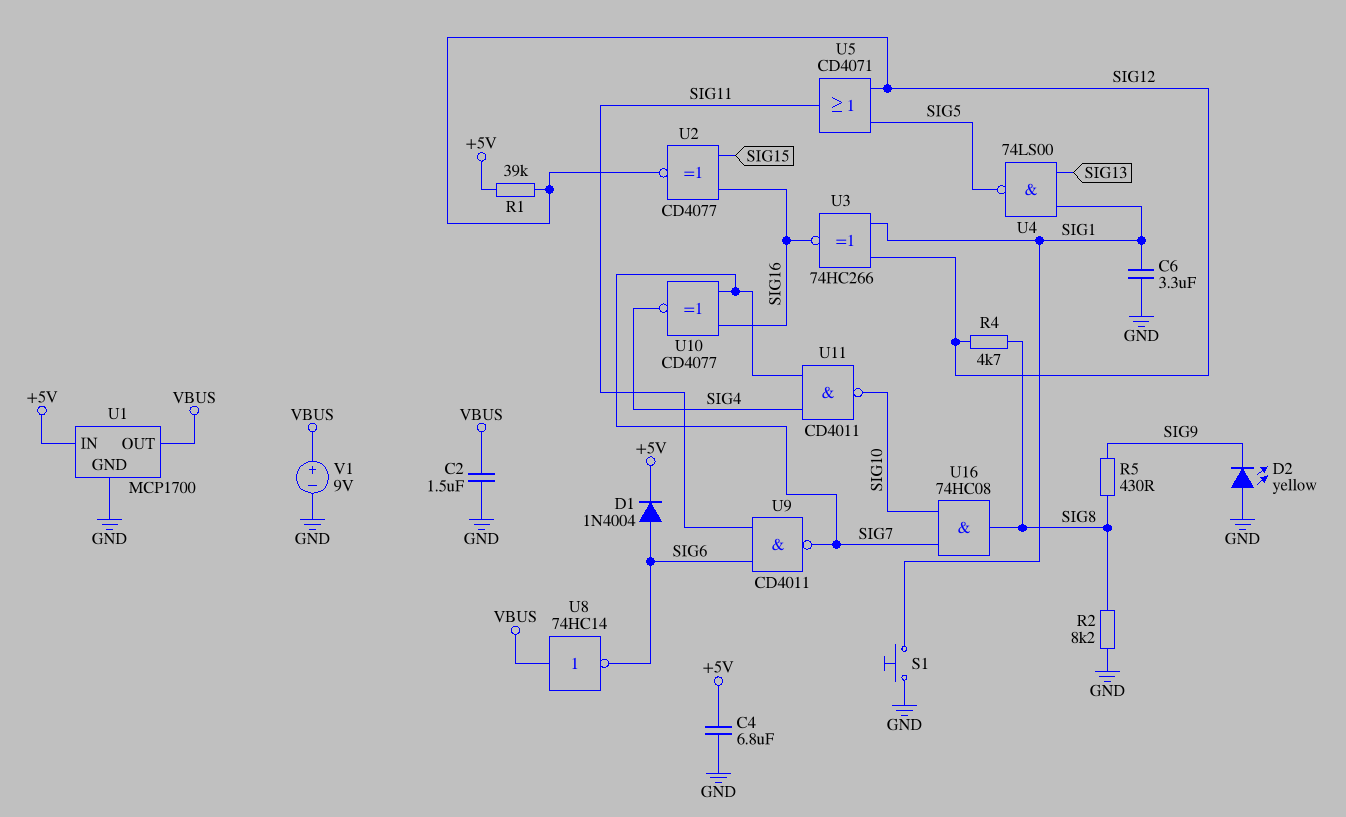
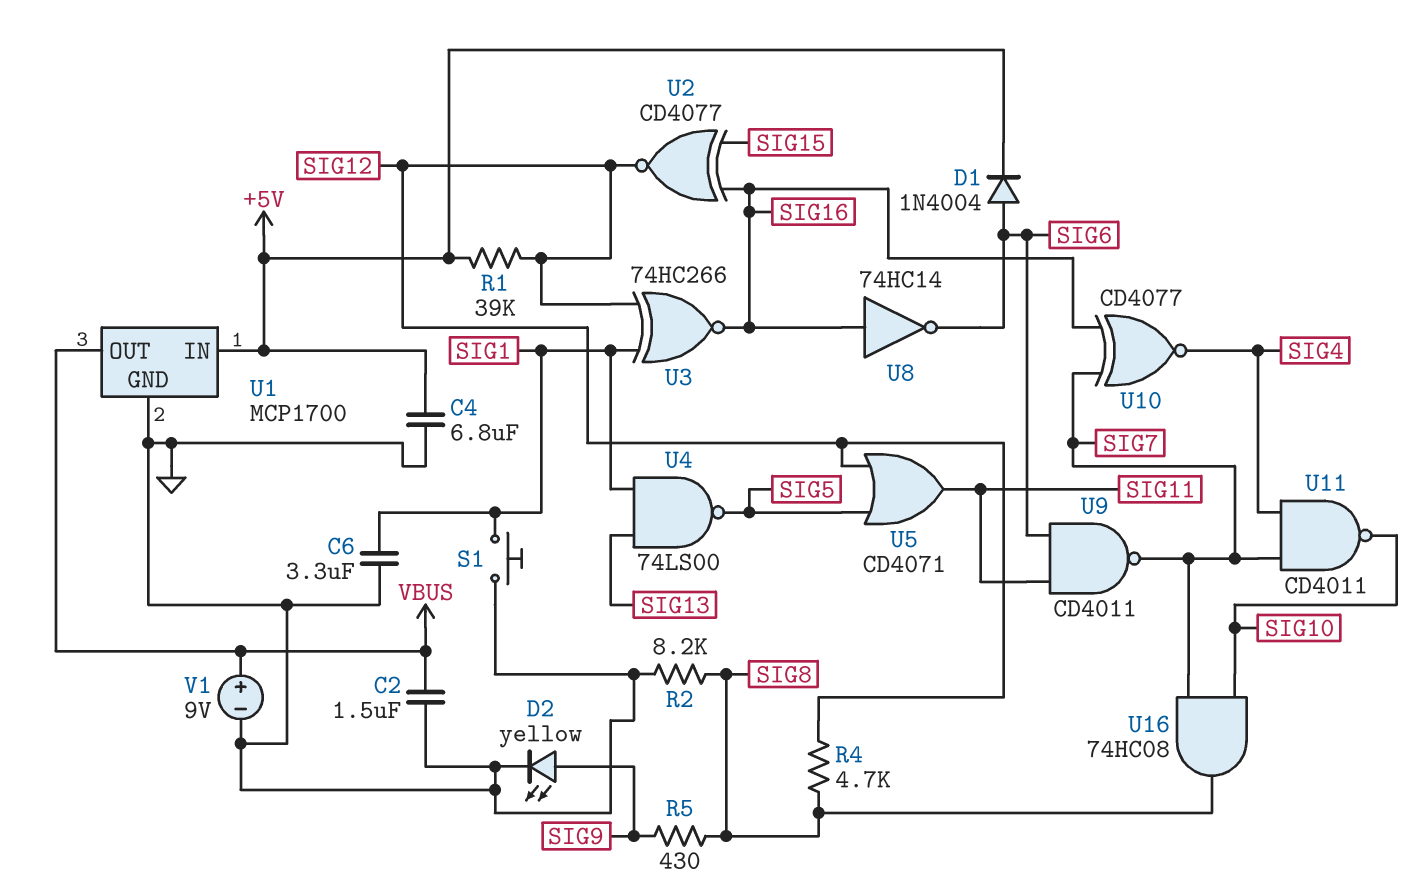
D2: LED yellow (A GND, K SIG9) -> LED yellow (A SIG9, K GND)
U8: NOT 74HC14 (in VBUS, out SIG6) -> NOT 74HC14 (in SIG16, out SIG6)

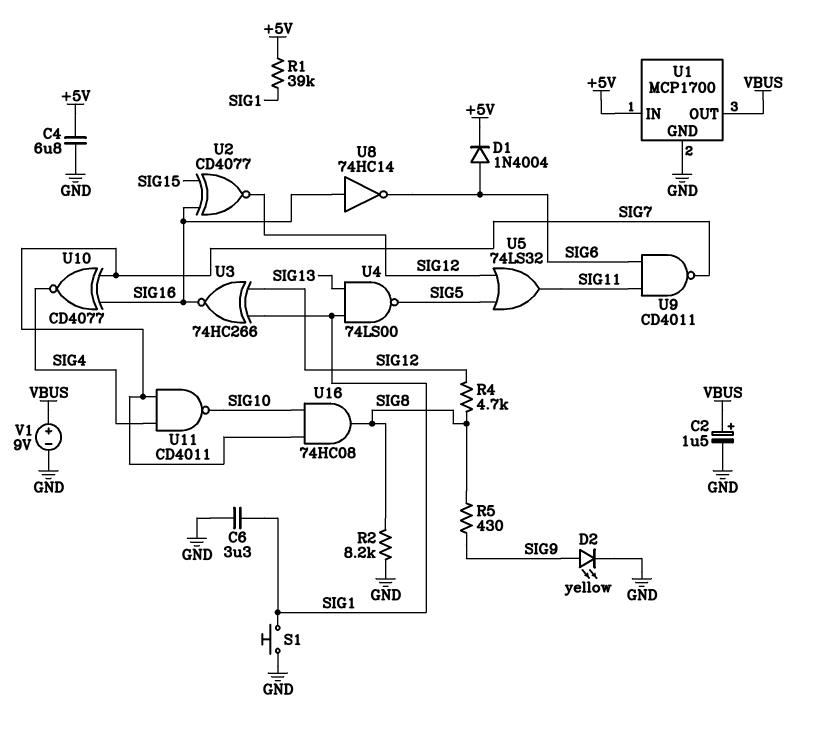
C2: 1.5uF (GND, VBUS) -> 1.5uF (plus VBUS, minus GND)
R1: 39k (+5V, SIG12) -> 39k (+5V, SIG1)
U5: OR CD4071 (in SIG5, in SIG12, out SIG11) -> OR 74LS32 (in SIG5, in SIG12, out SIG11)

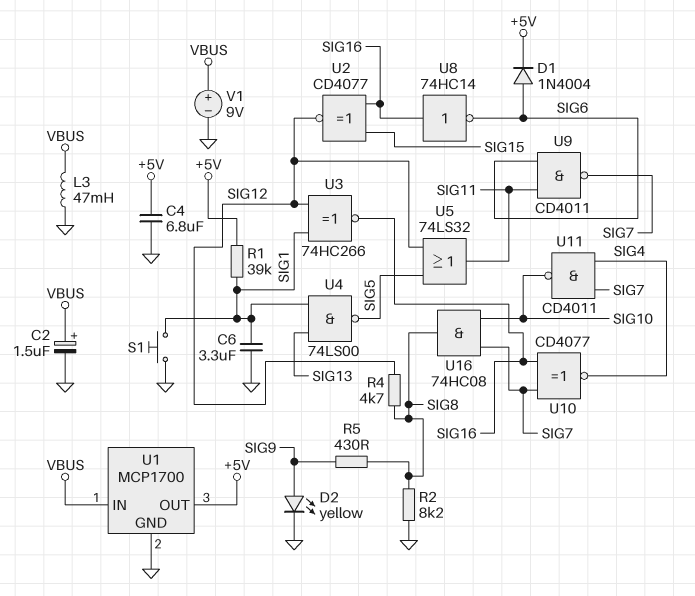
L3: none -> 47mH (GND, VBUS)
U1 pin IN: +5V -> VBUS
U1 pin OUT: VBUS -> +5V

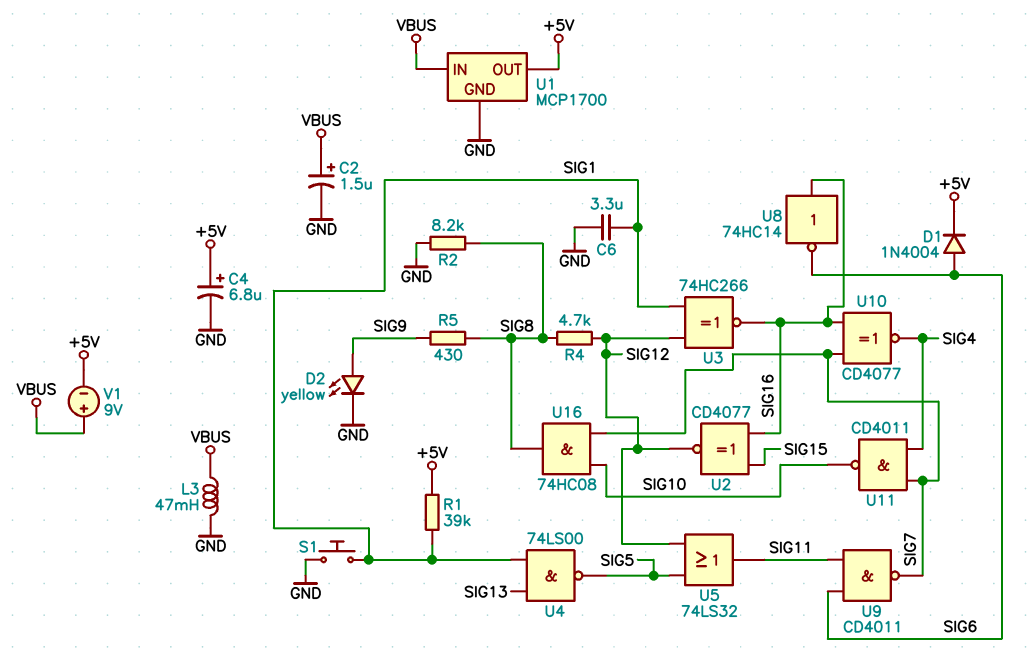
C4: 6.8uF (+5V, GND) -> 6.8uF (plus +5V, minus GND)
V1: 9V (plus VBUS, minus GND) -> 9V (plus VBUS, minus +5V)

